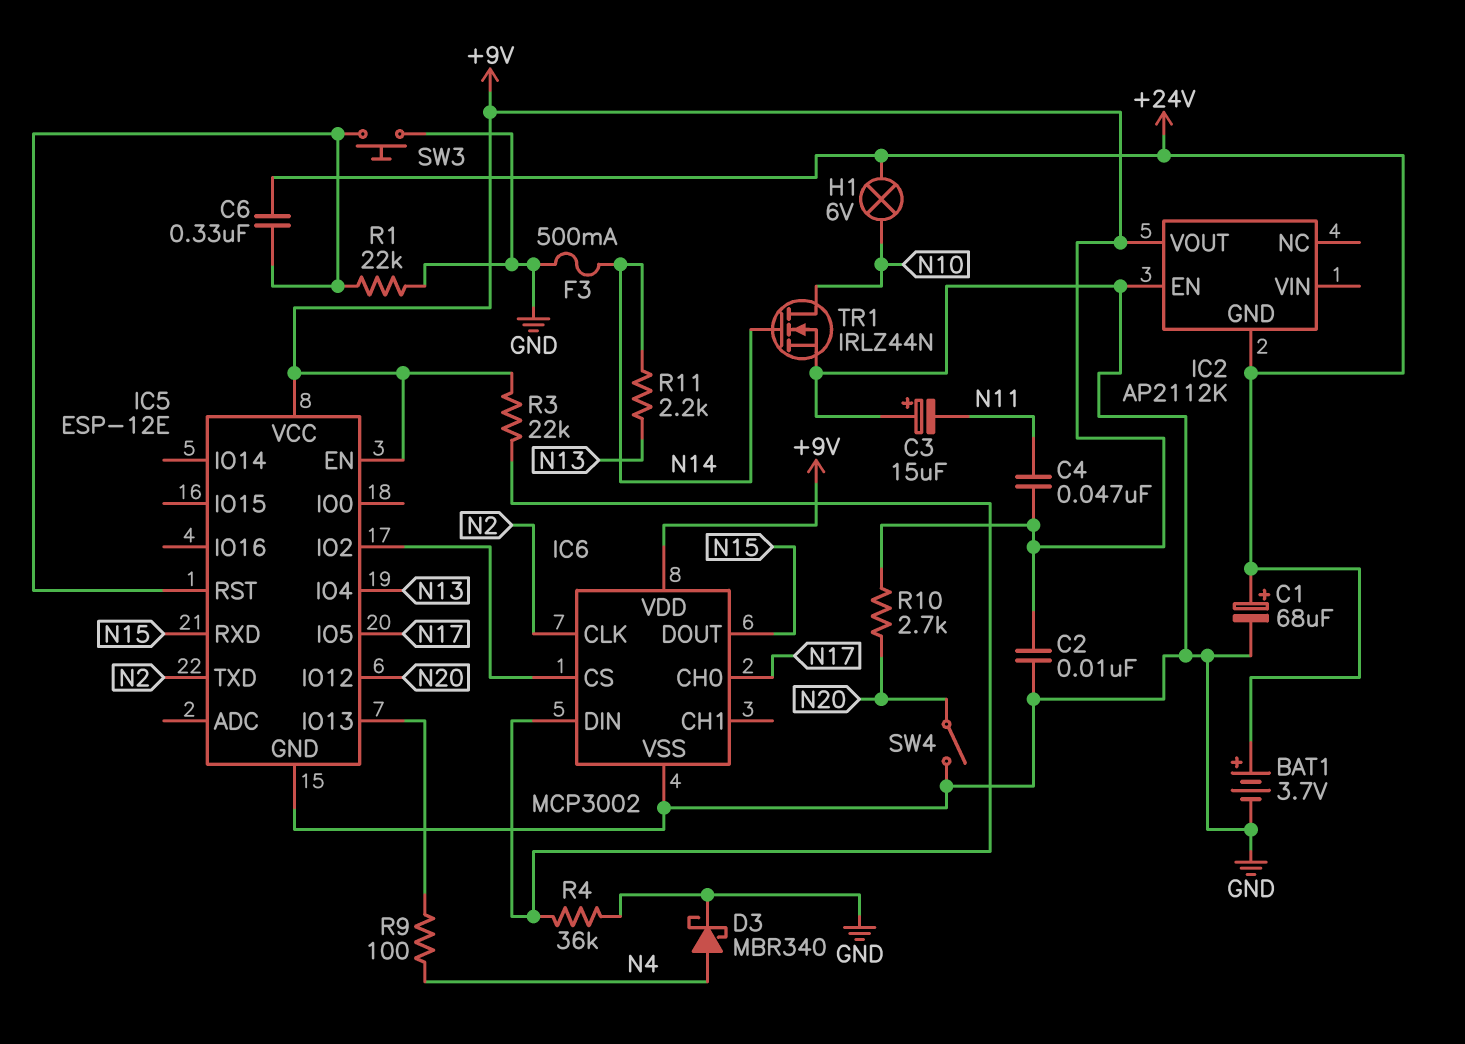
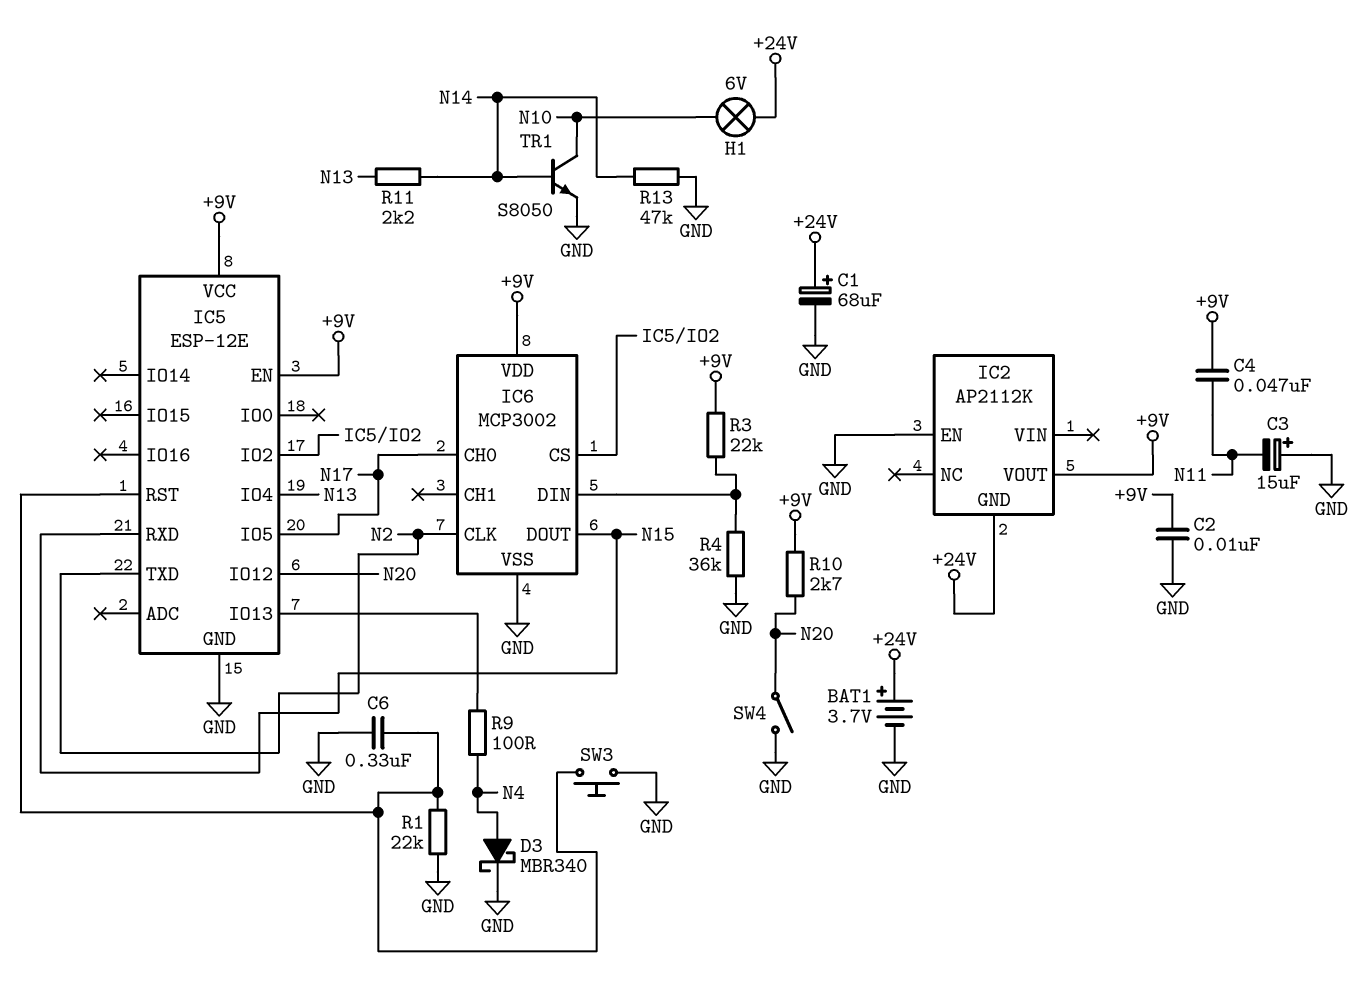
C6: 330nF (+24V, IC5/RST) -> 330nF (GND, IC5/RST)
F3: 500mA (GND, N14) -> none
R13: none -> 47k (GND, N14)
TR1: NMOS IRLZ44N (G N14, D N10, S GND) -> NPN S8050 (B N14, C N10, E GND)

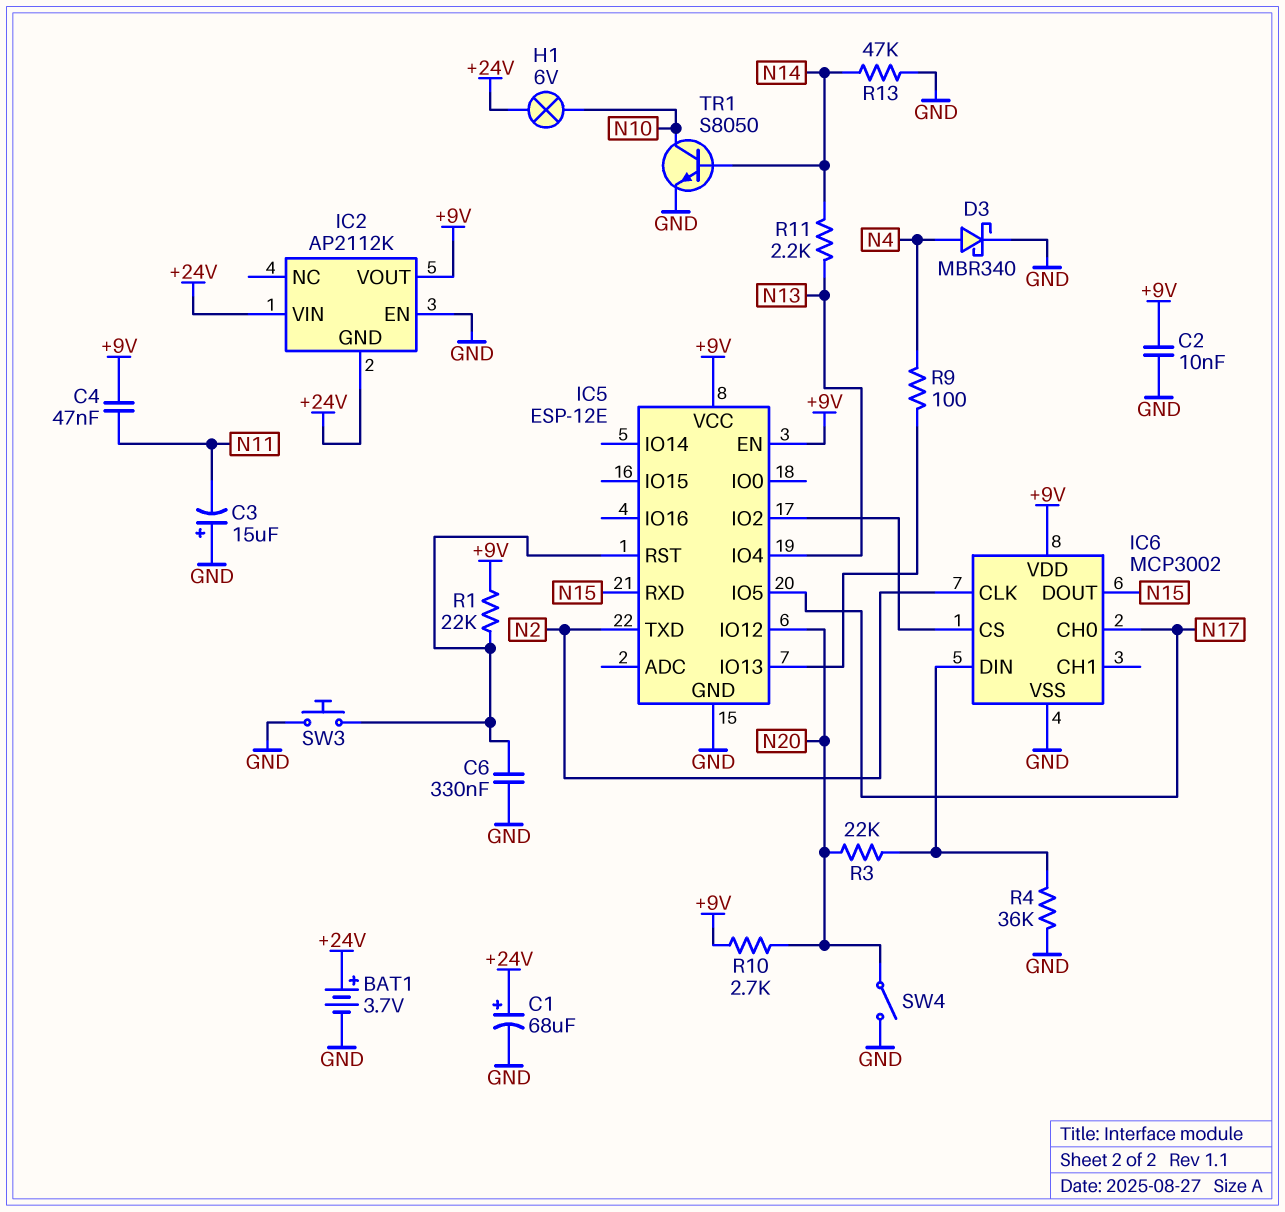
IC2 pin VIN: none -> +24V
R1: 22k (GND, IC5/RST) -> 22k (+9V, IC5/RST)
R3: 22k (+9V, IC6/DIN) -> 22k (IC6/DIN, N20)

